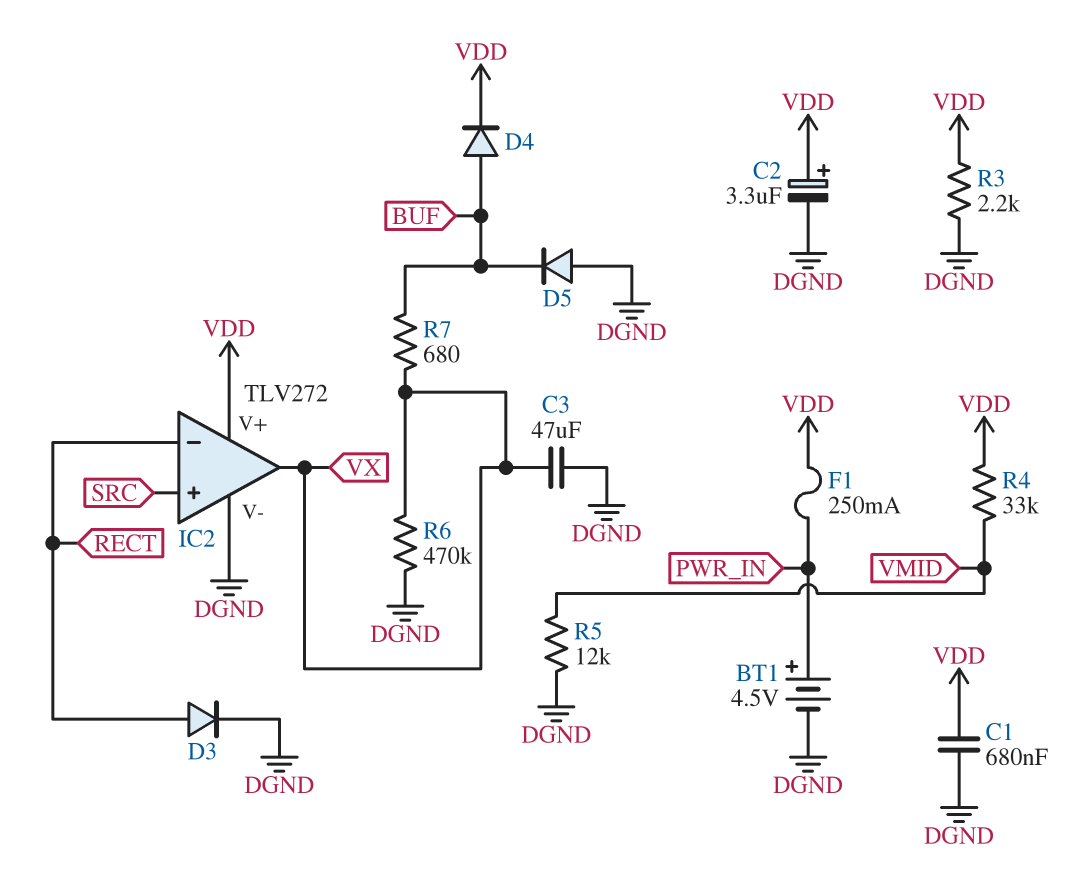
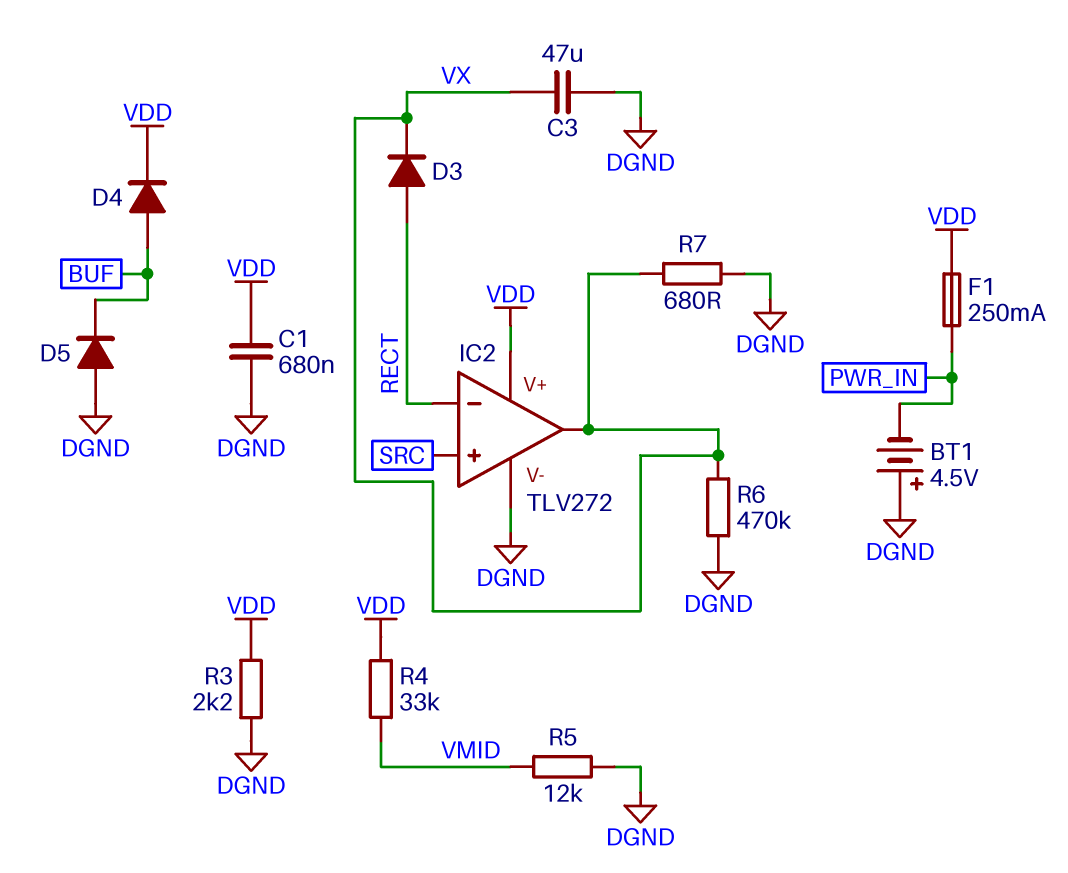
BT1: 4.5V (plus PWR_IN, minus DGND) -> 4.5V (plus DGND, minus PWR_IN)
C2: 3.3uF (plus VDD, minus DGND) -> none
D3: diode (A RECT, K DGND) -> diode (A RECT, K VX)
R7: 680 (BUF, VX) -> 680 (DGND, VX)

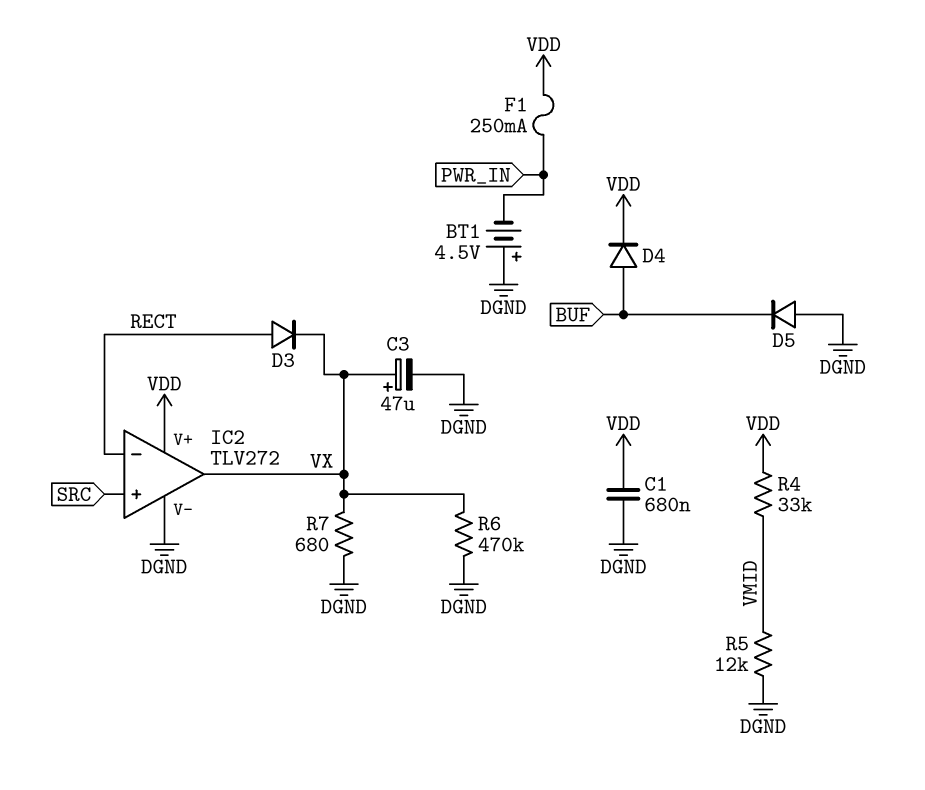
C3: 47uF (DGND, VX) -> 47uF (plus VX, minus DGND)
R3: 2.2k (DGND, VDD) -> none

